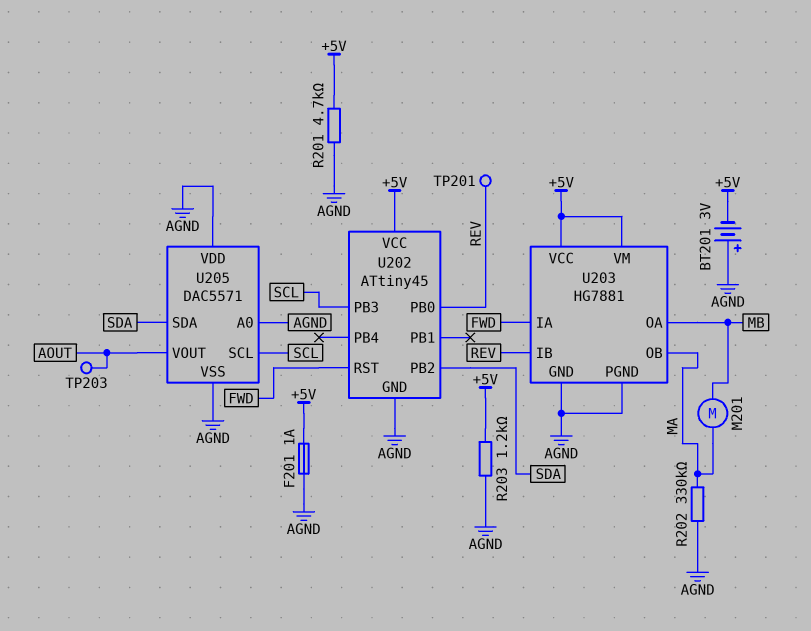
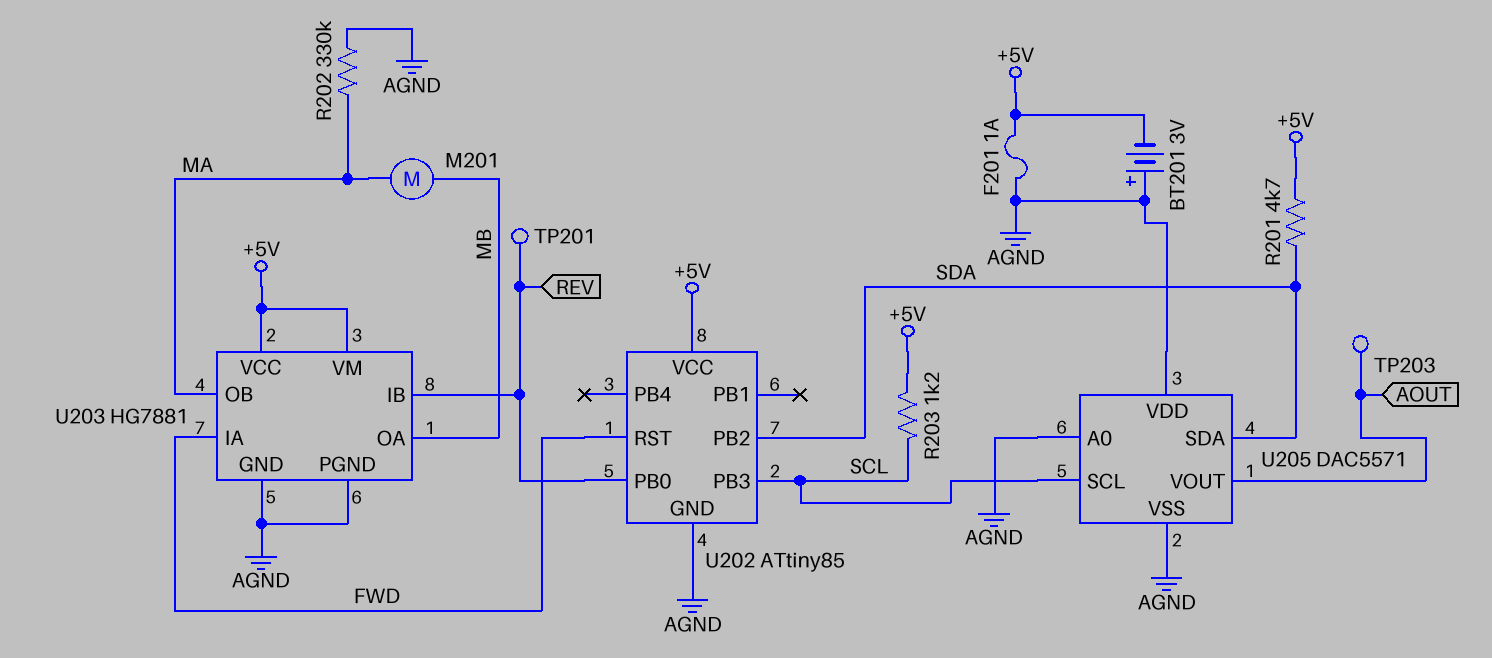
R201: 4.7k (+5V, AGND) -> 4.7k (+5V, SDA)
R203: 1.2k (+5V, AGND) -> 1.2k (+5V, SCL)
U202: ATtiny45 -> ATtiny85

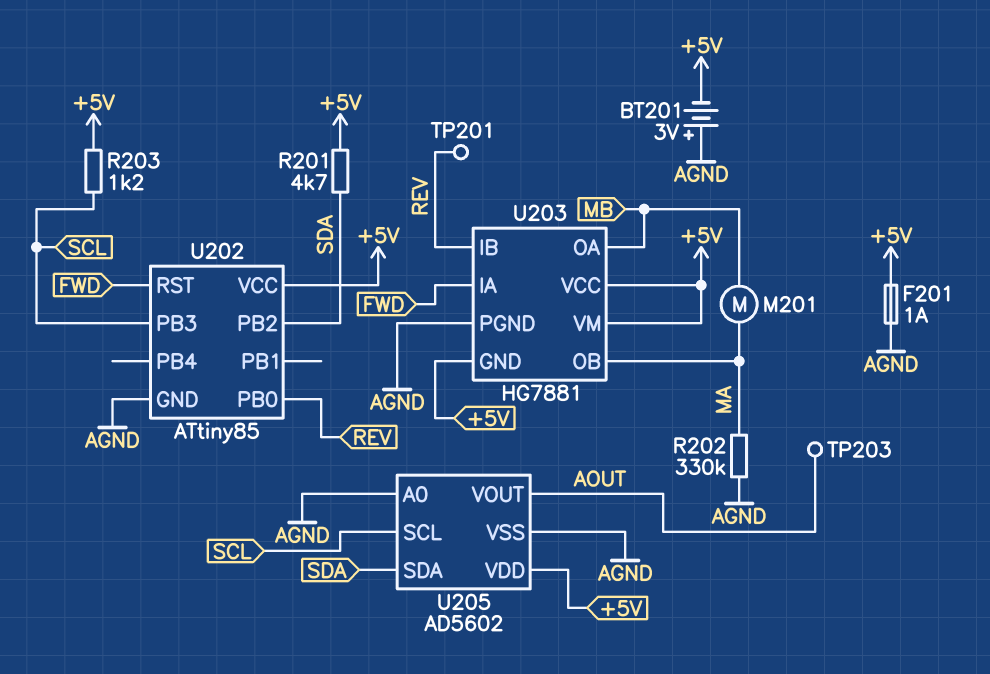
U203 pin GND: AGND -> +5V
U205: DAC5571 -> AD5602
U205 pin VDD: AGND -> +5V

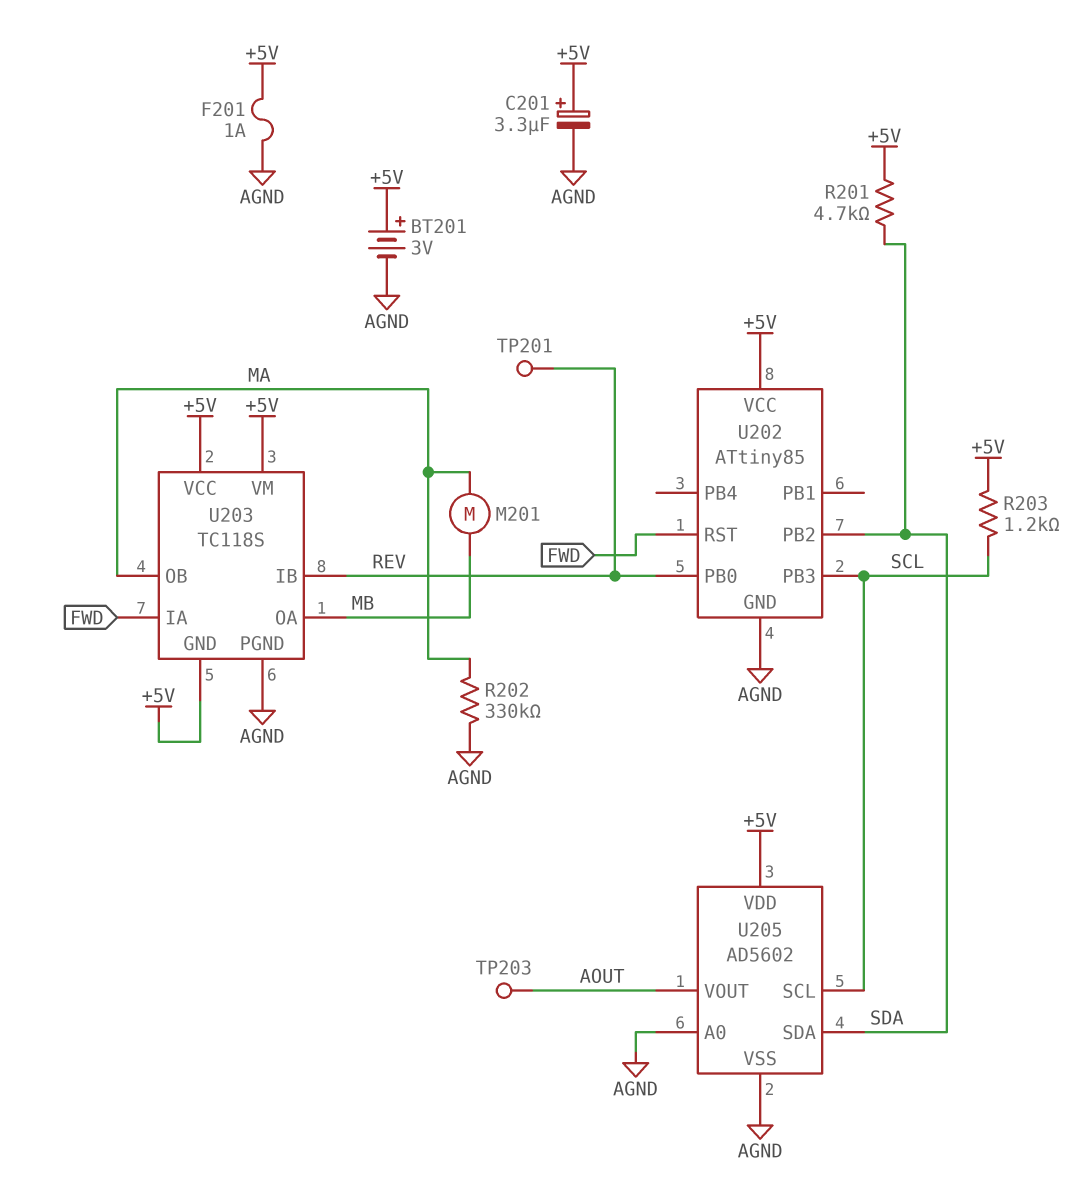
BT201: 3V (plus AGND, minus +5V) -> 3V (plus +5V, minus AGND)
C201: none -> 3.3uF (plus +5V, minus AGND)
U203: HG7881 -> TC118S

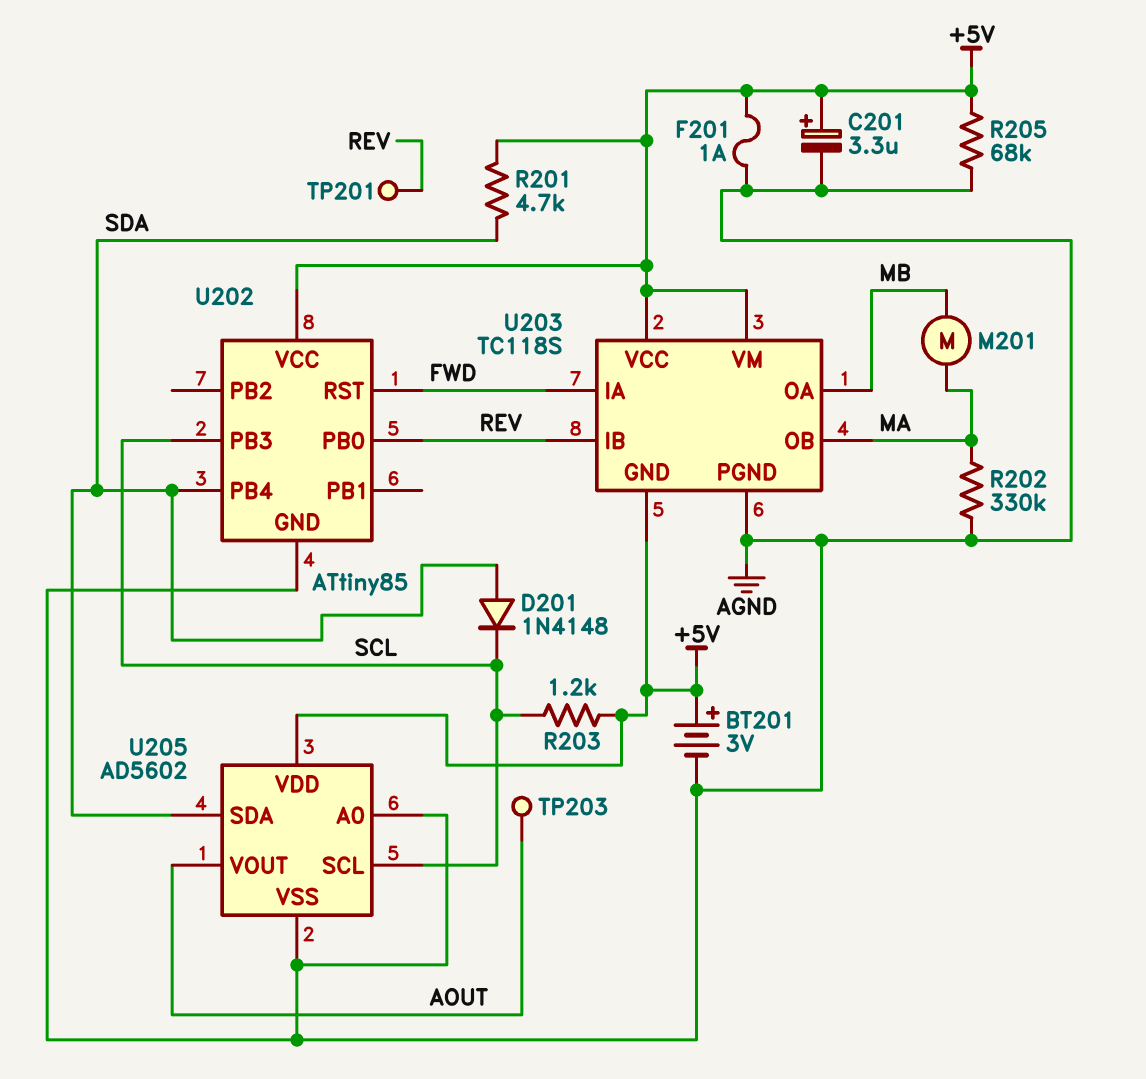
D201: none -> diode 1N4148 (A SDA, K SCL)
R205: none -> 68k (+5V, AGND)
U202 pin PB2: SDA -> none
U202 pin PB4: none -> SDA

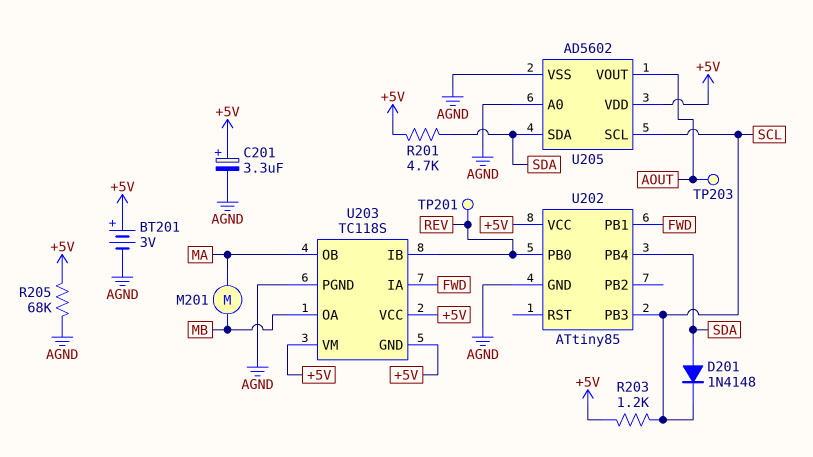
F201: 1A (+5V, AGND) -> none
R202: 330k (AGND, MA) -> none
U202 pin PB1: none -> FWD
U202 pin RST: FWD -> none

